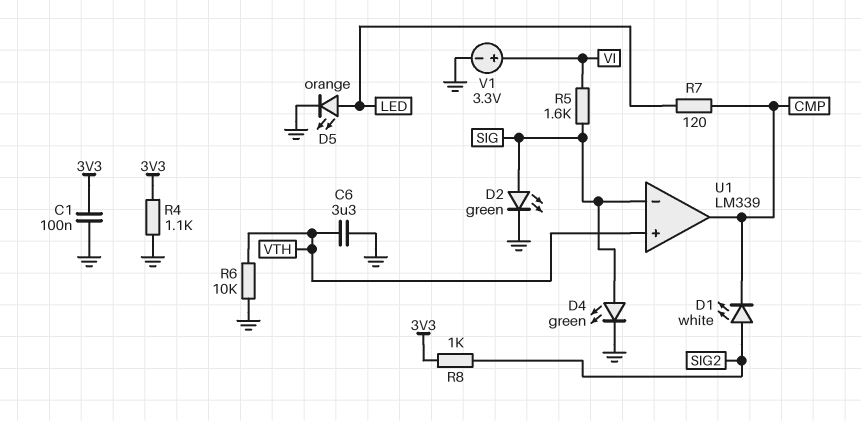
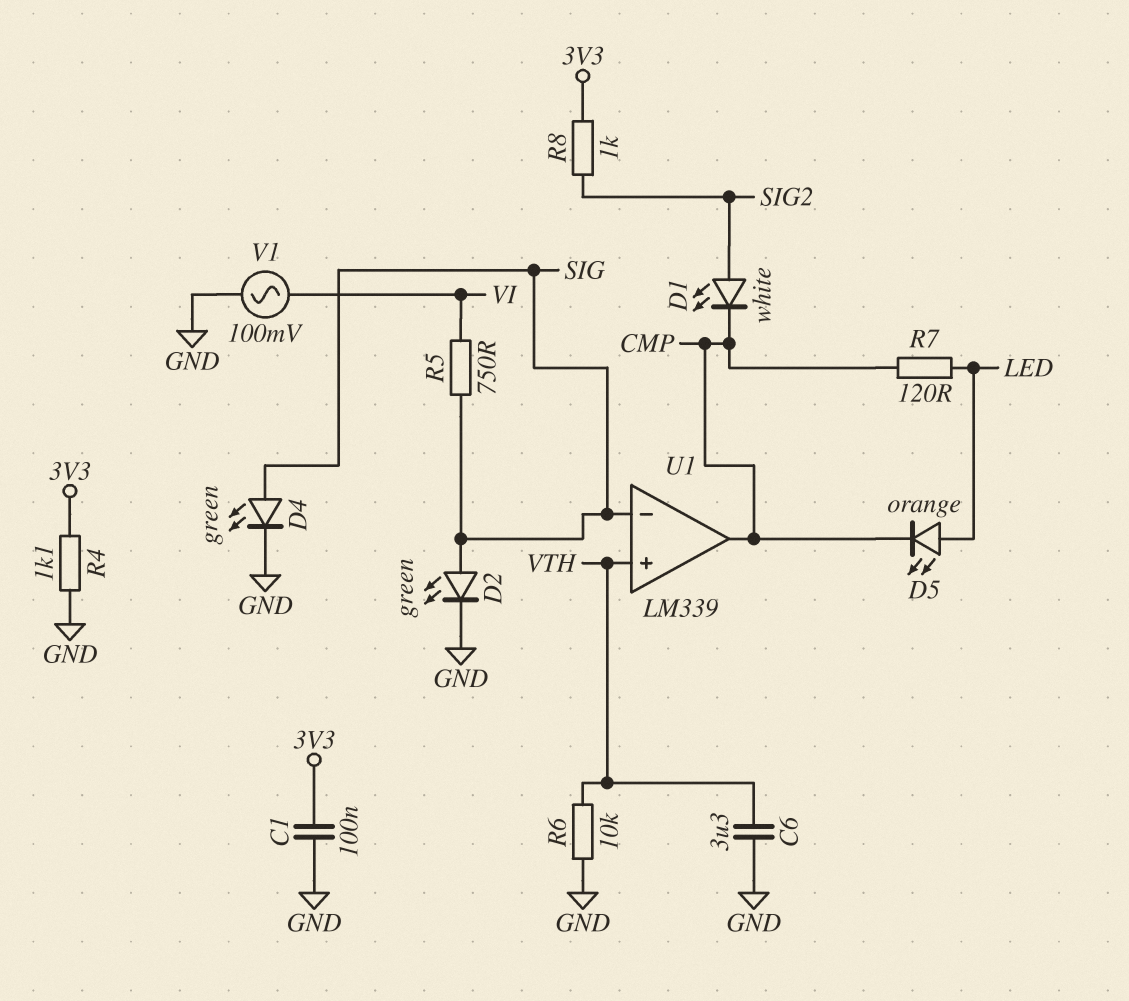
D5: LED orange (A LED, K GND) -> LED orange (A LED, K CMP)
R5: 1.6k (SIG, VI) -> 750 (SIG, VI)
V1: 3.3V (plus VI, minus GND) -> AC 100mV (GND, VI)

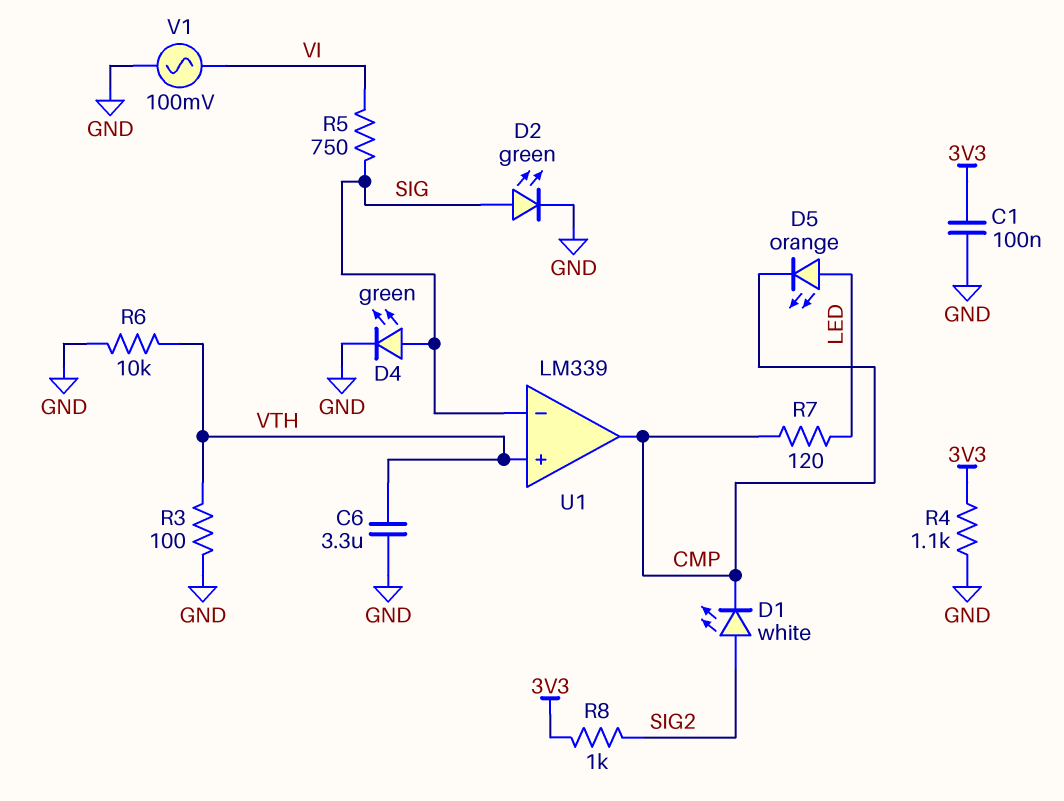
R3: none -> 100 (GND, VTH)

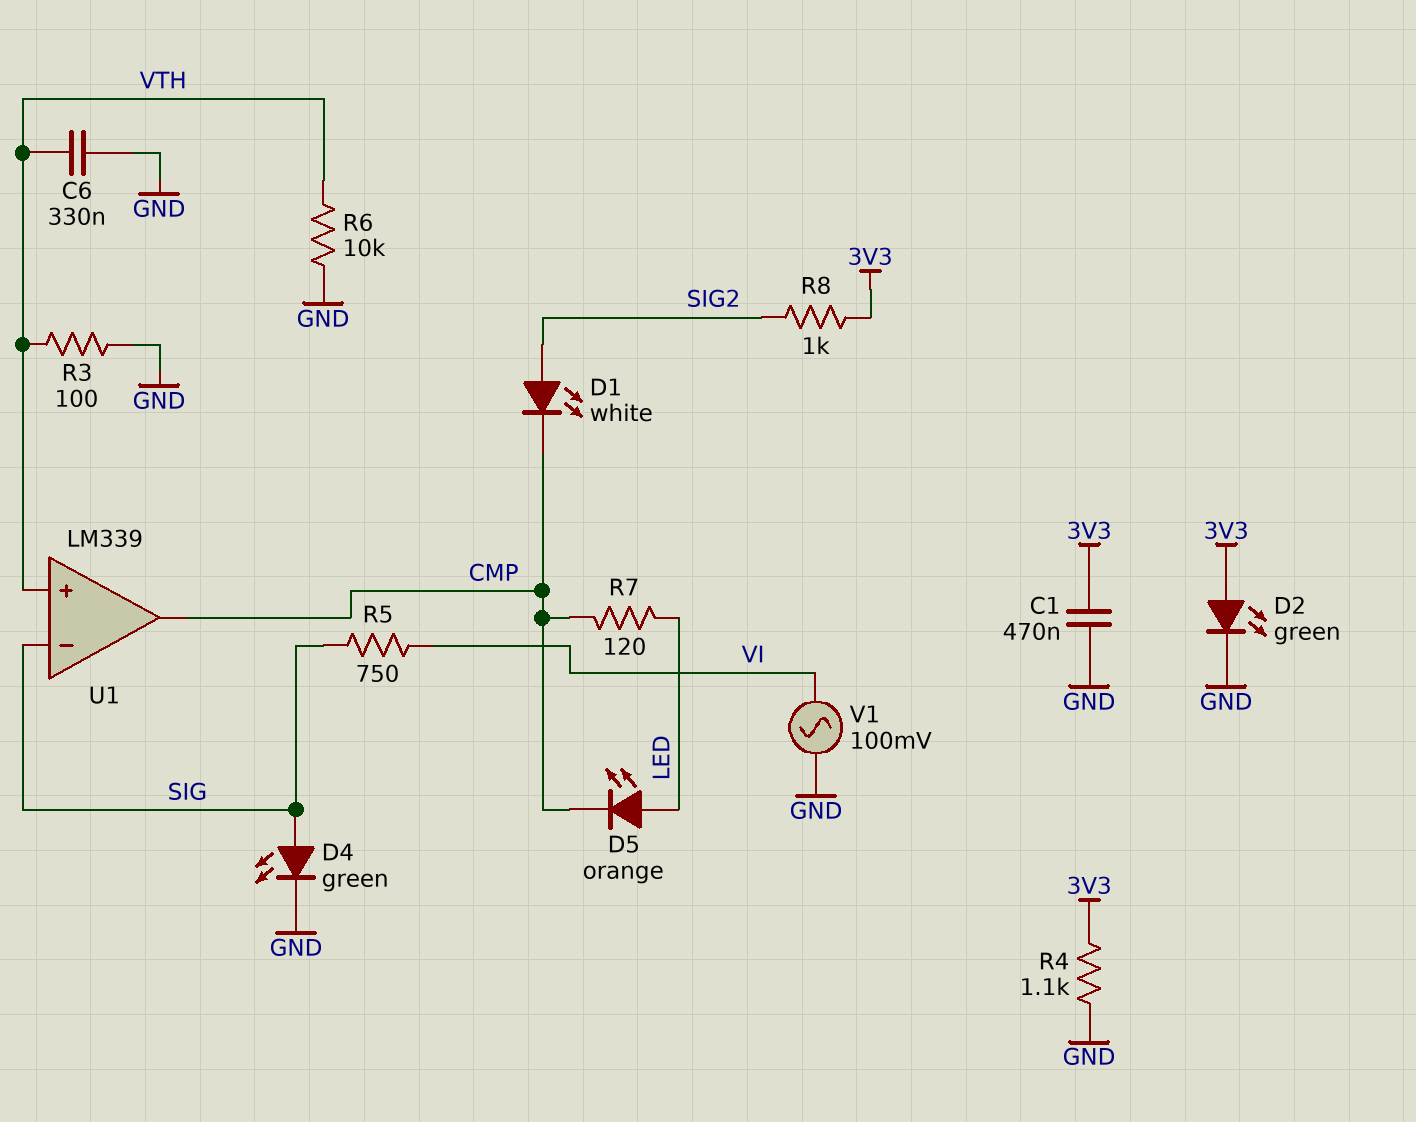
C1: 100nF (3V3, GND) -> 470nF (3V3, GND)
C6: 3.3uF (GND, VTH) -> 330nF (GND, VTH)
D2: LED green (A SIG, K GND) -> LED green (A 3V3, K GND)

